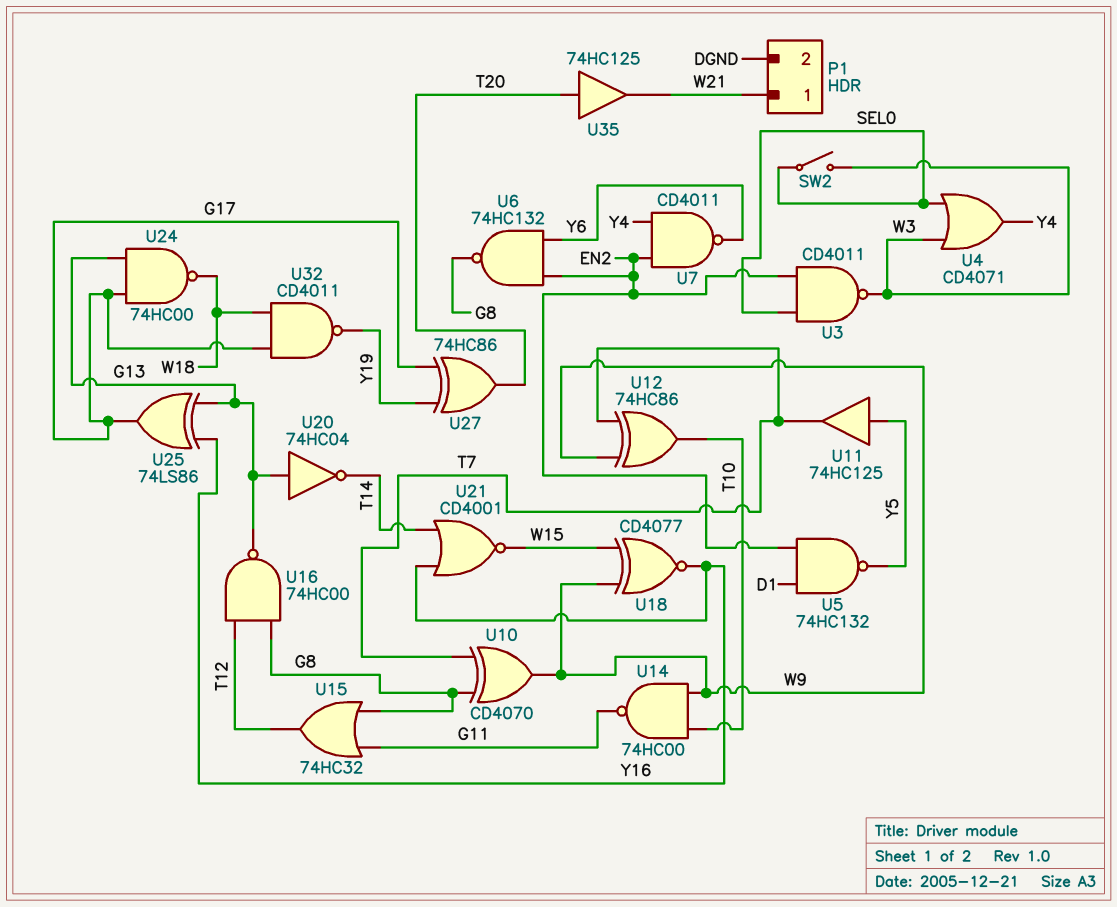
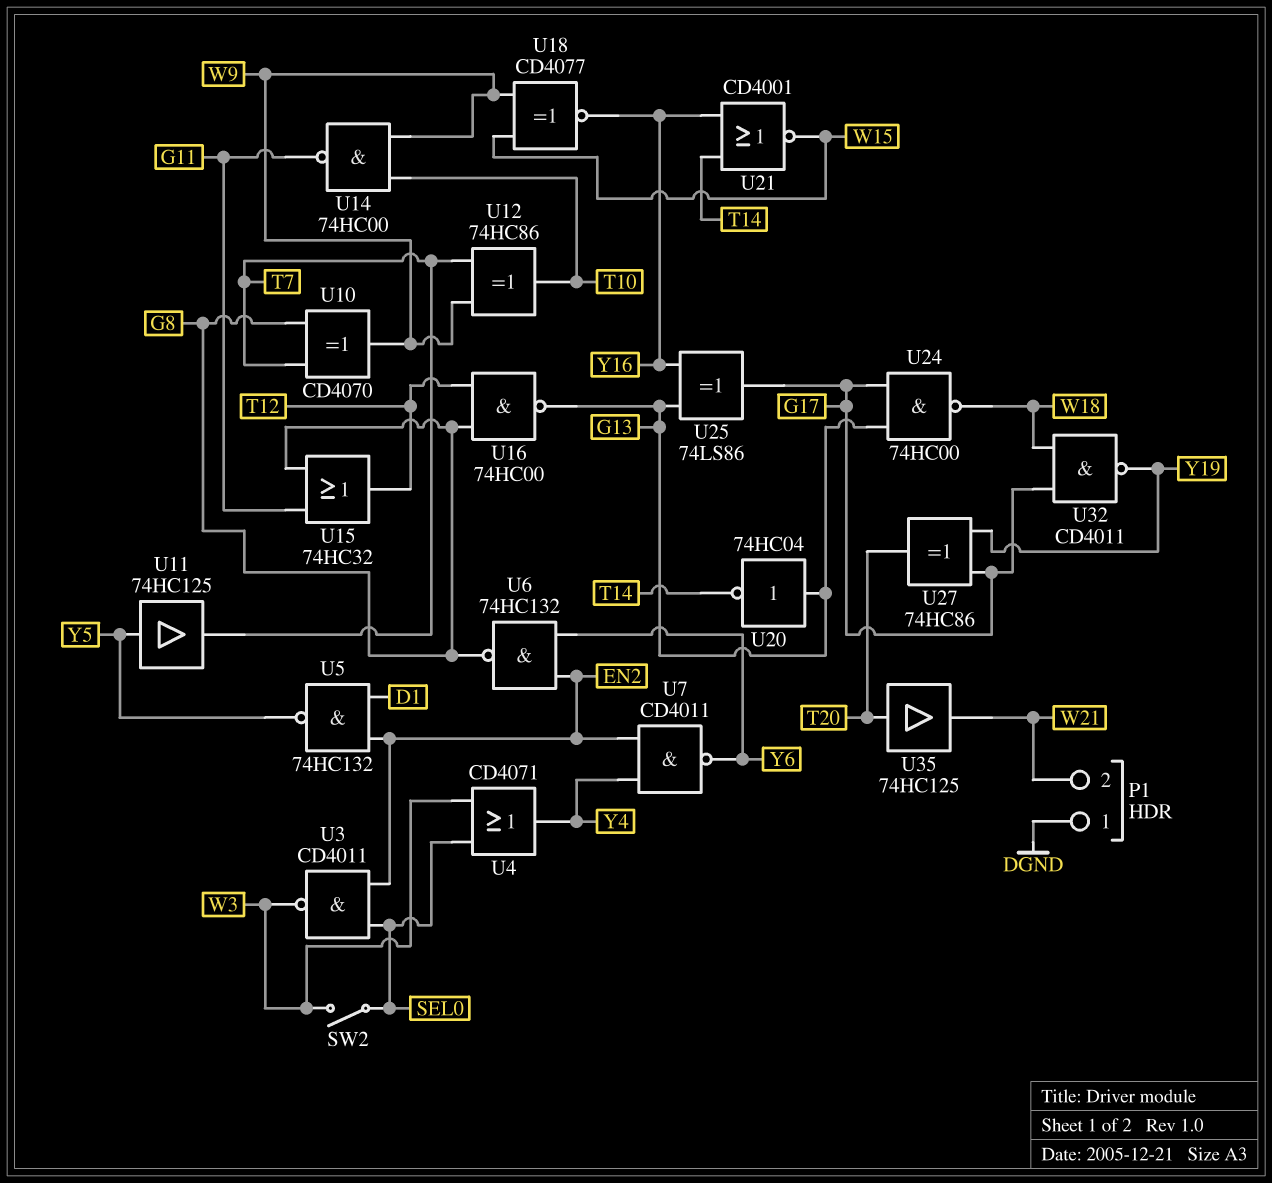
P1 pin 1: W21 -> DGND
P1 pin 2: DGND -> W21

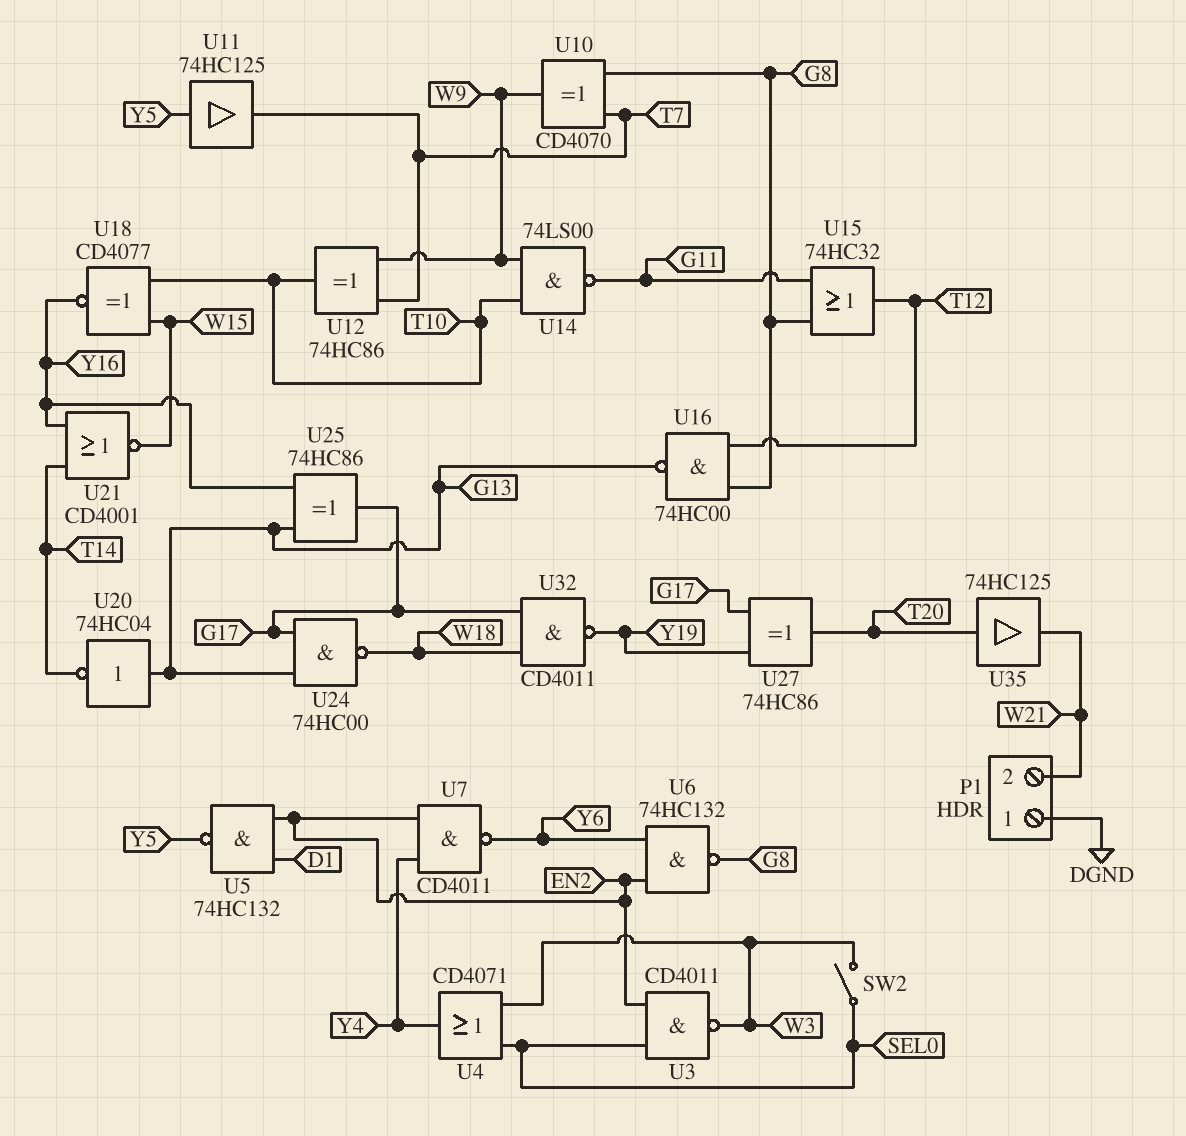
U14: NAND 74HC00 (in T10, in W9, out G11) -> NAND 74LS00 (in T10, in W9, out G11)
U18: XNOR CD4077 (in W9, in W15, out Y16) -> XNOR CD4077 (in T10, in W15, out Y16)
U25: XOR 74LS86 (in G13, in Y16, out G17) -> XOR 74HC86 (in G13, in Y16, out G17)

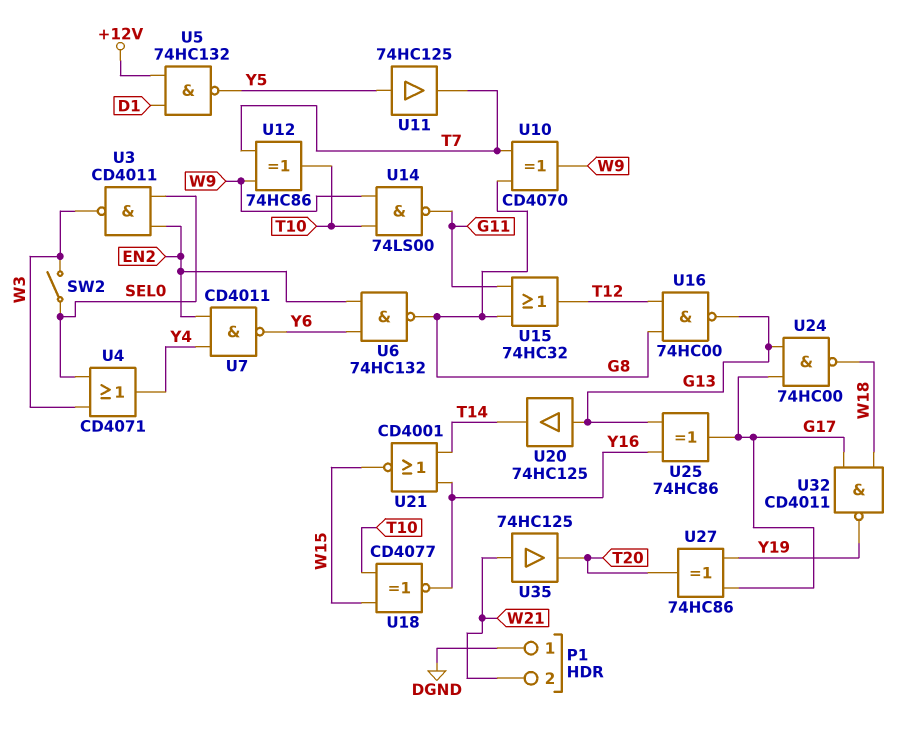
U5: NAND 74HC132 (in D1, in EN2, out Y5) -> NAND 74HC132 (in +12V, in D1, out Y5)
U20: NOT 74HC04 (in G13, out T14) -> buffer 74HC125 (in G13, out T14)
U35: buffer 74HC125 (in T20, out W21) -> buffer 74HC125 (in W21, out T20)

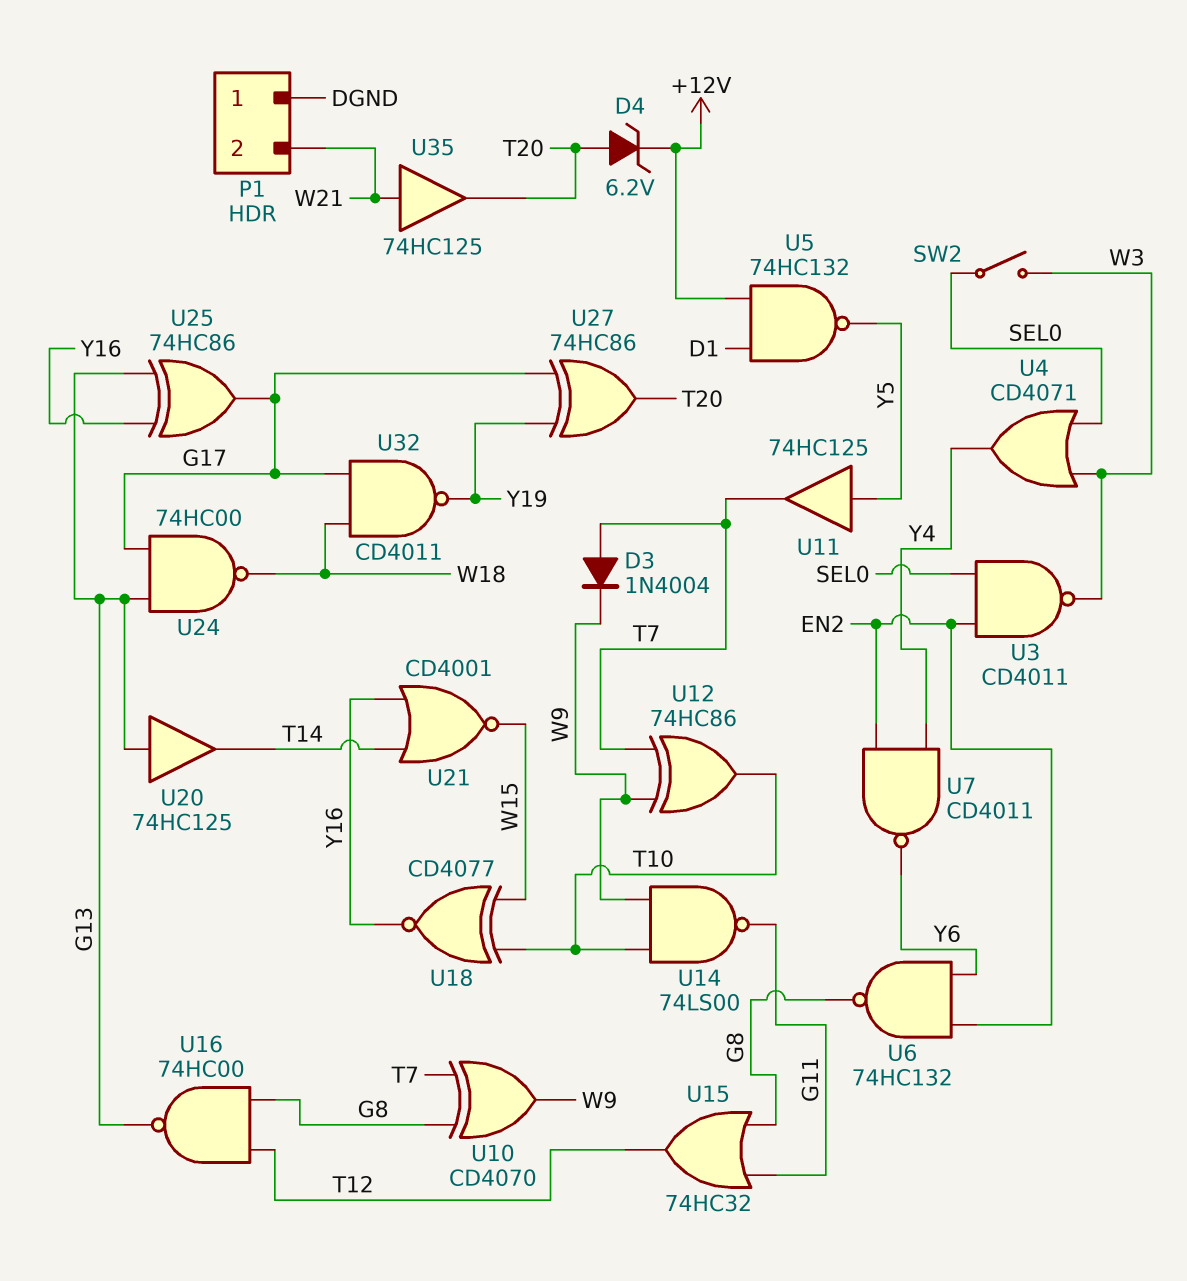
D3: none -> diode 1N4004 (A T7, K W9)
D4: none -> zener 6.2V (A T20, K +12V)

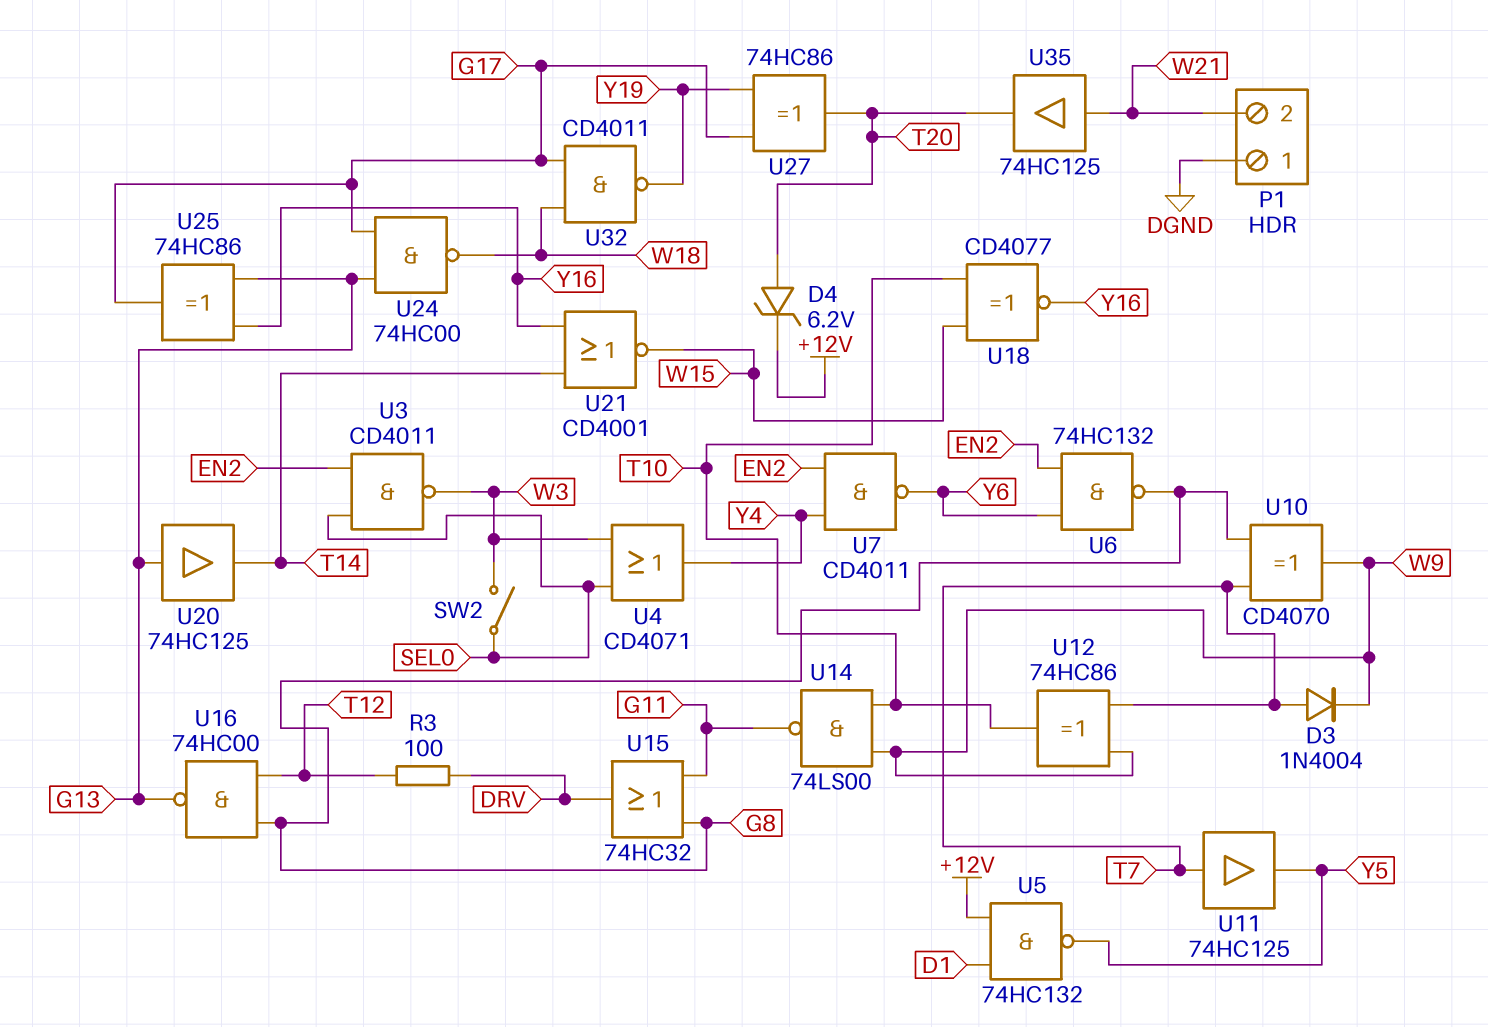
R3: none -> 100 (DRV, T12)
U11: buffer 74HC125 (in Y5, out T7) -> buffer 74HC125 (in T7, out Y5)
U15: OR 74HC32 (in G8, in G11, out T12) -> OR 74HC32 (in G8, in G11, out DRV)

